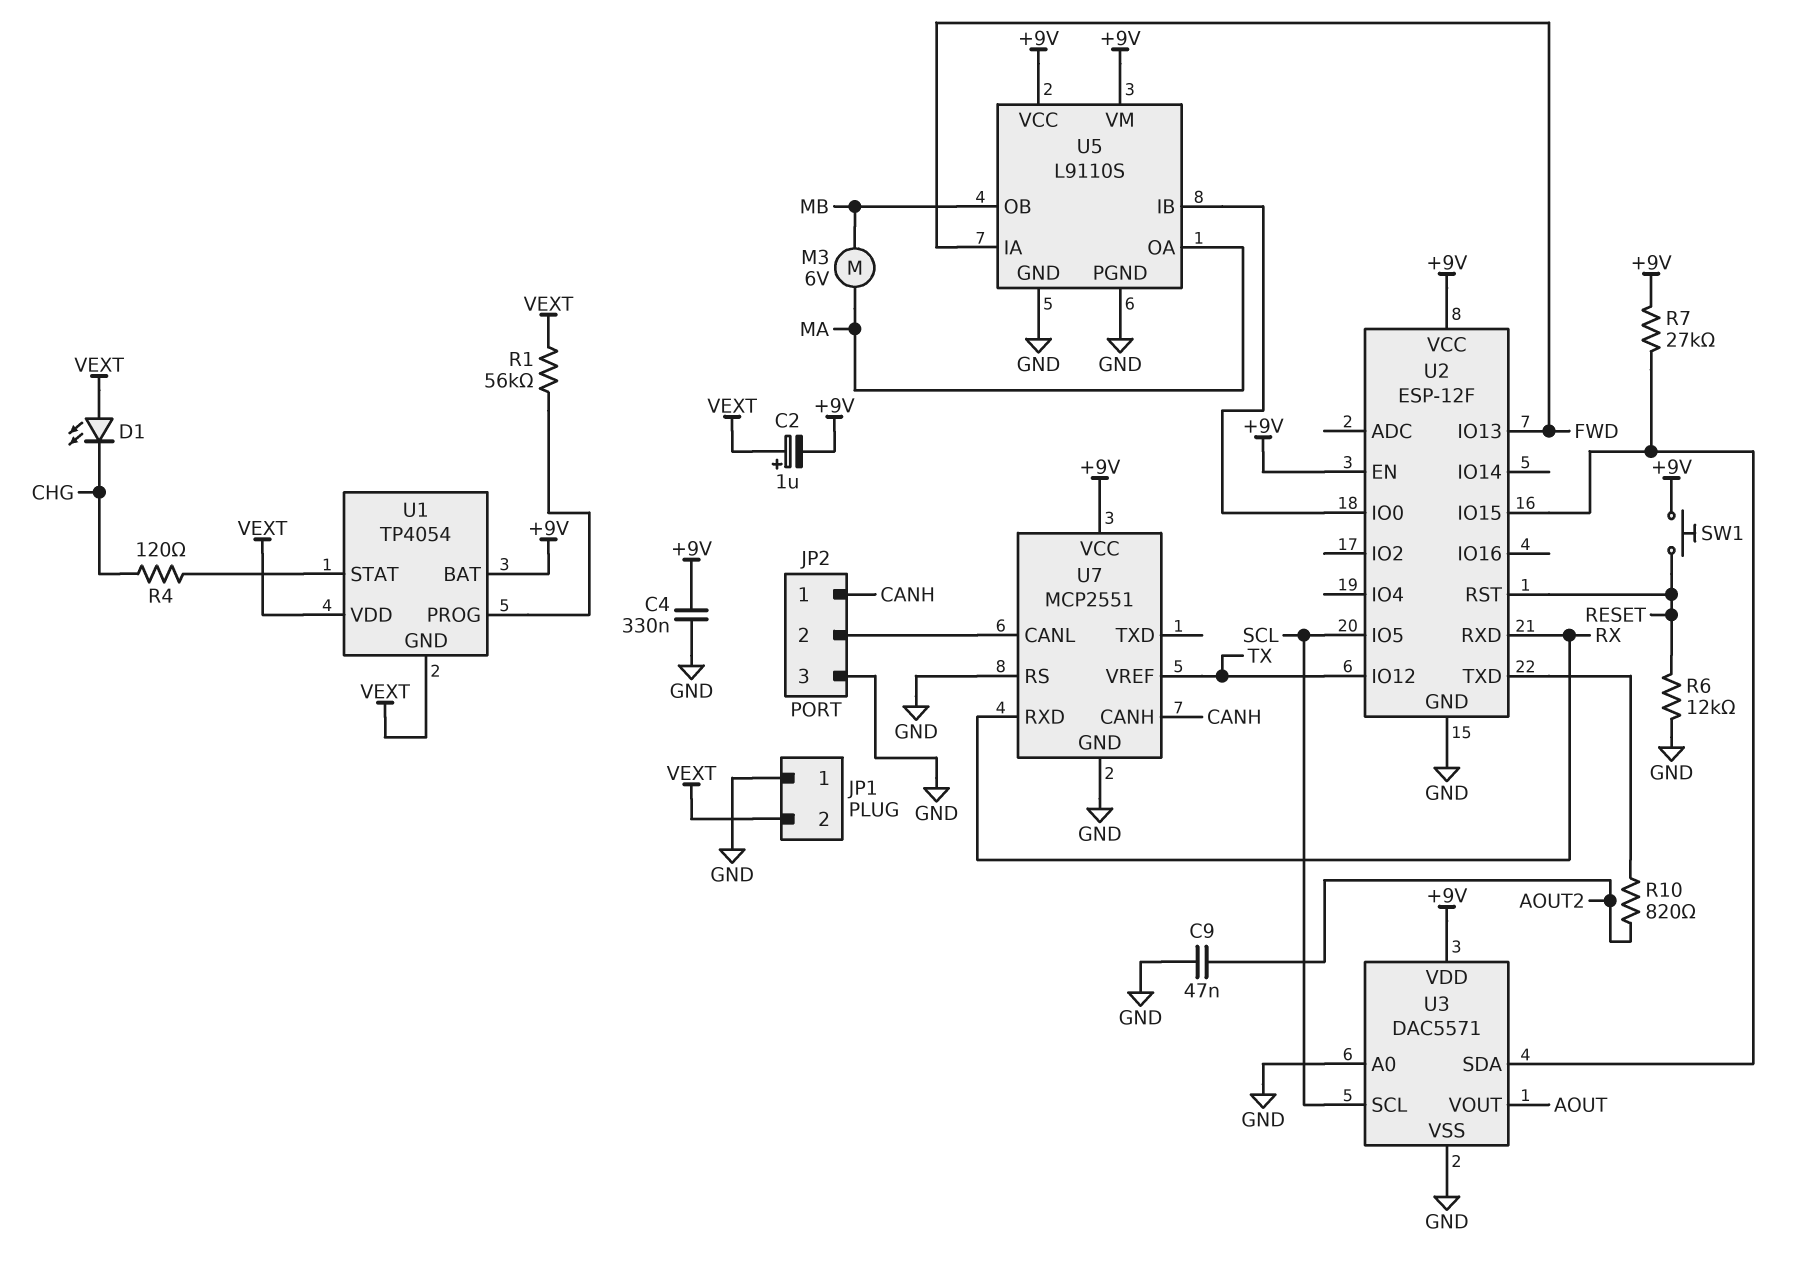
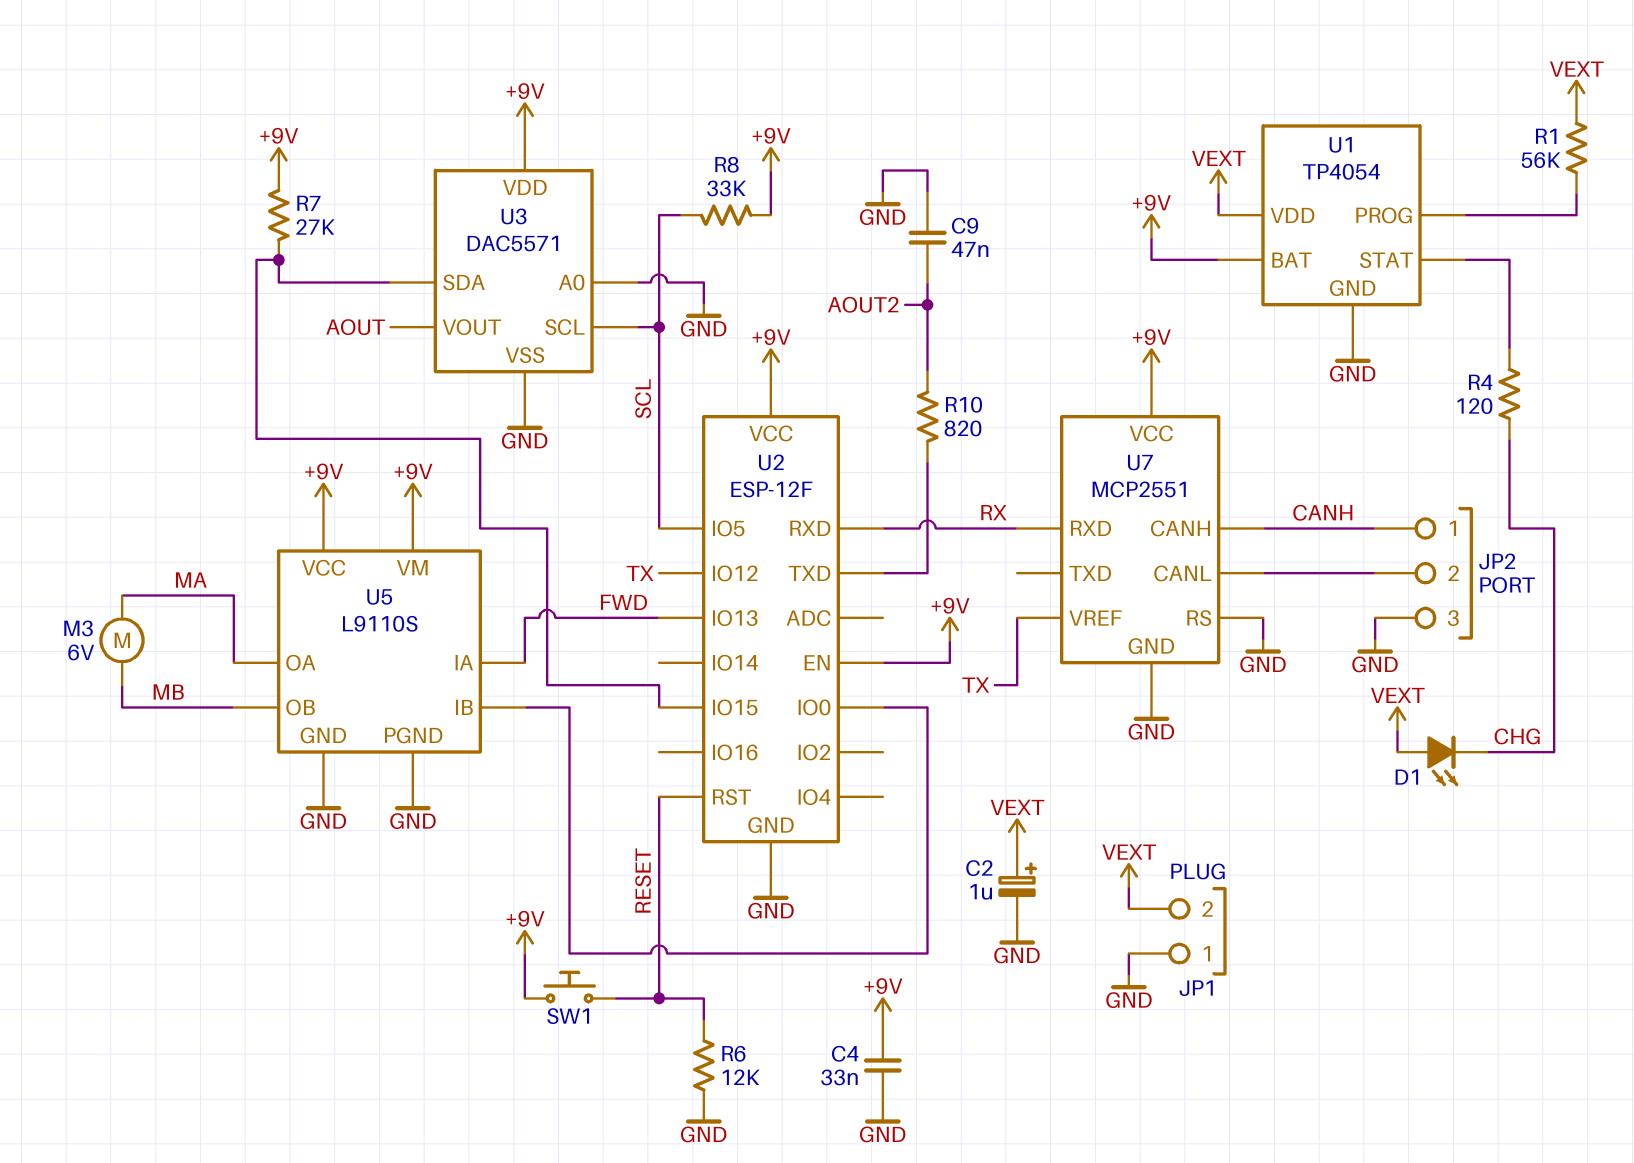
C2: 1uF (plus VEXT, minus +9V) -> 1uF (plus VEXT, minus GND)
C4: 330nF (+9V, GND) -> 33nF (+9V, GND)
R8: none -> 33k (+9V, SCL)
U1 pin GND: VEXT -> GND

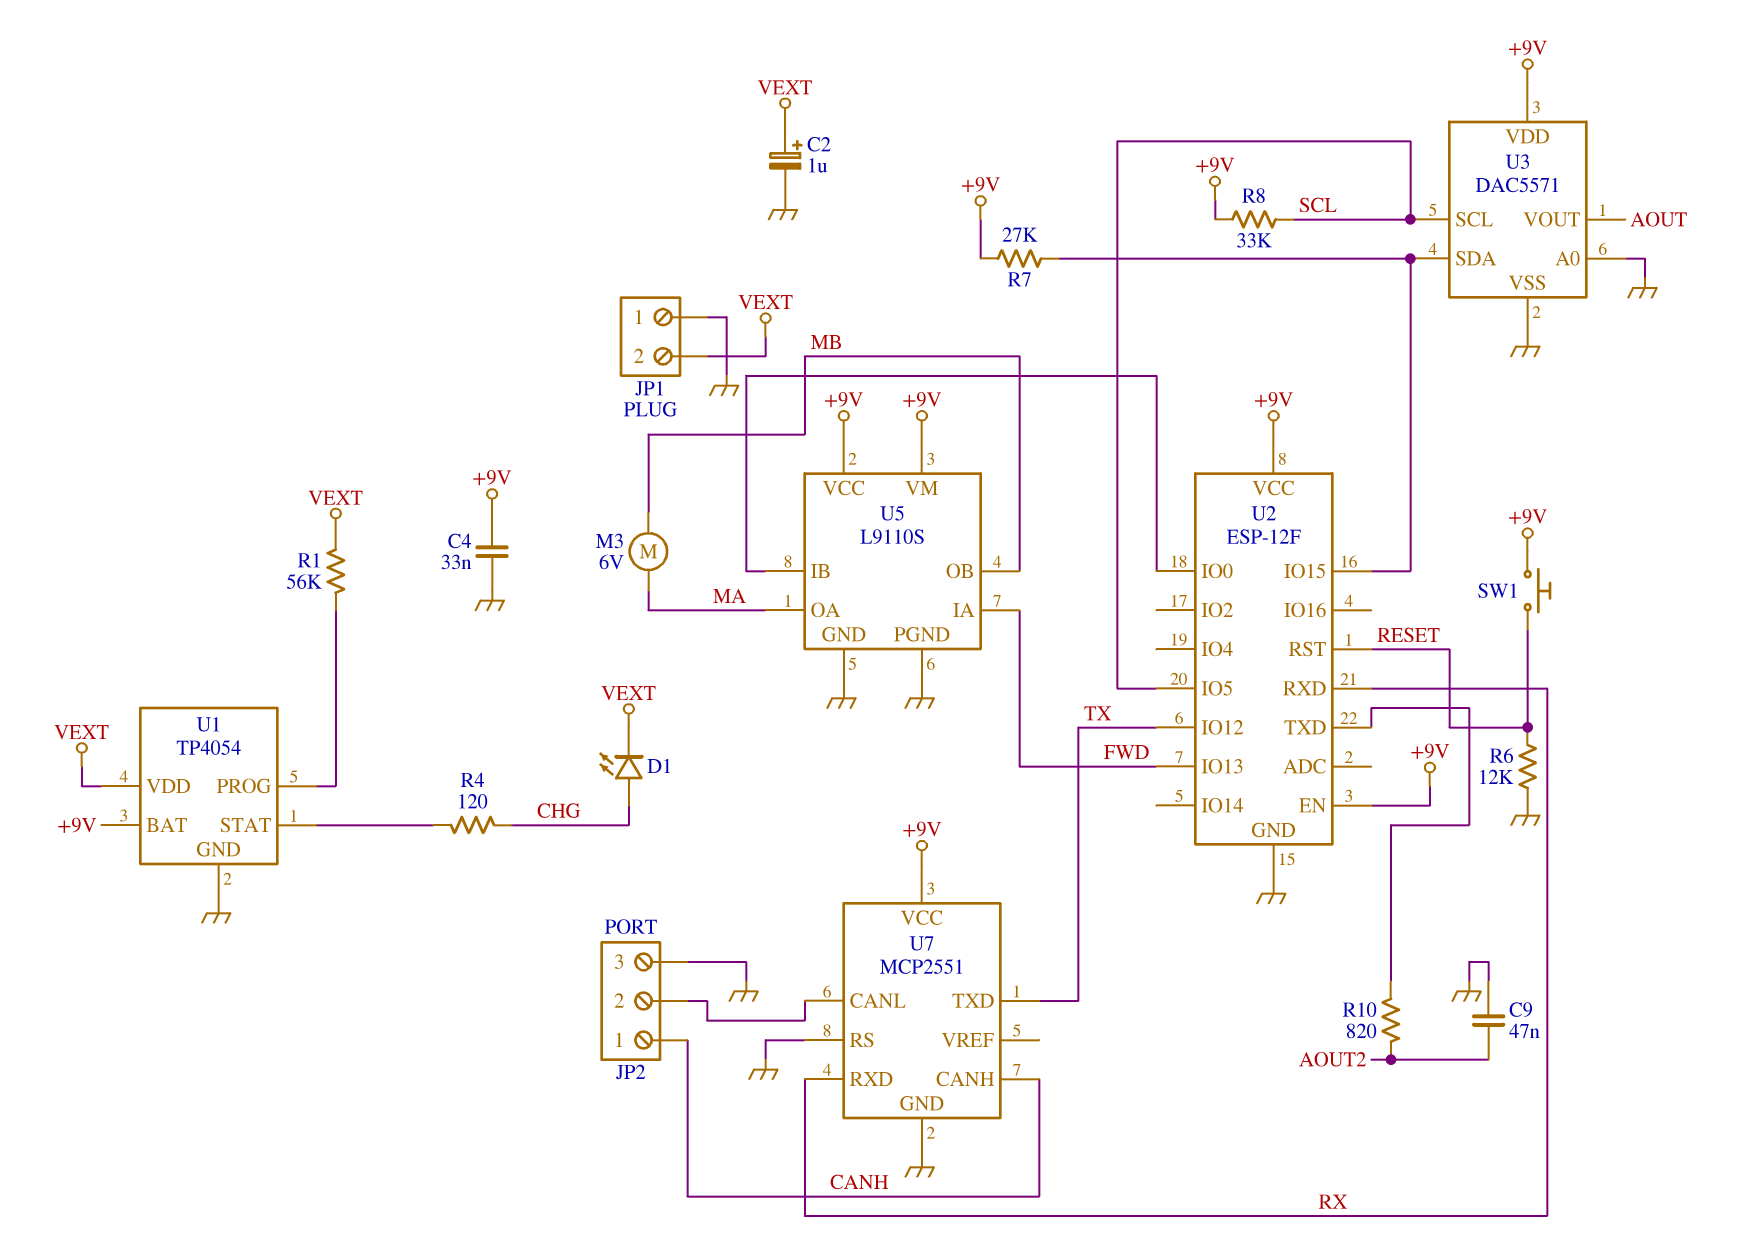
D1: LED (A VEXT, K CHG) -> LED (A CHG, K VEXT)
U7 pin TXD: none -> TX
U7 pin VREF: TX -> none

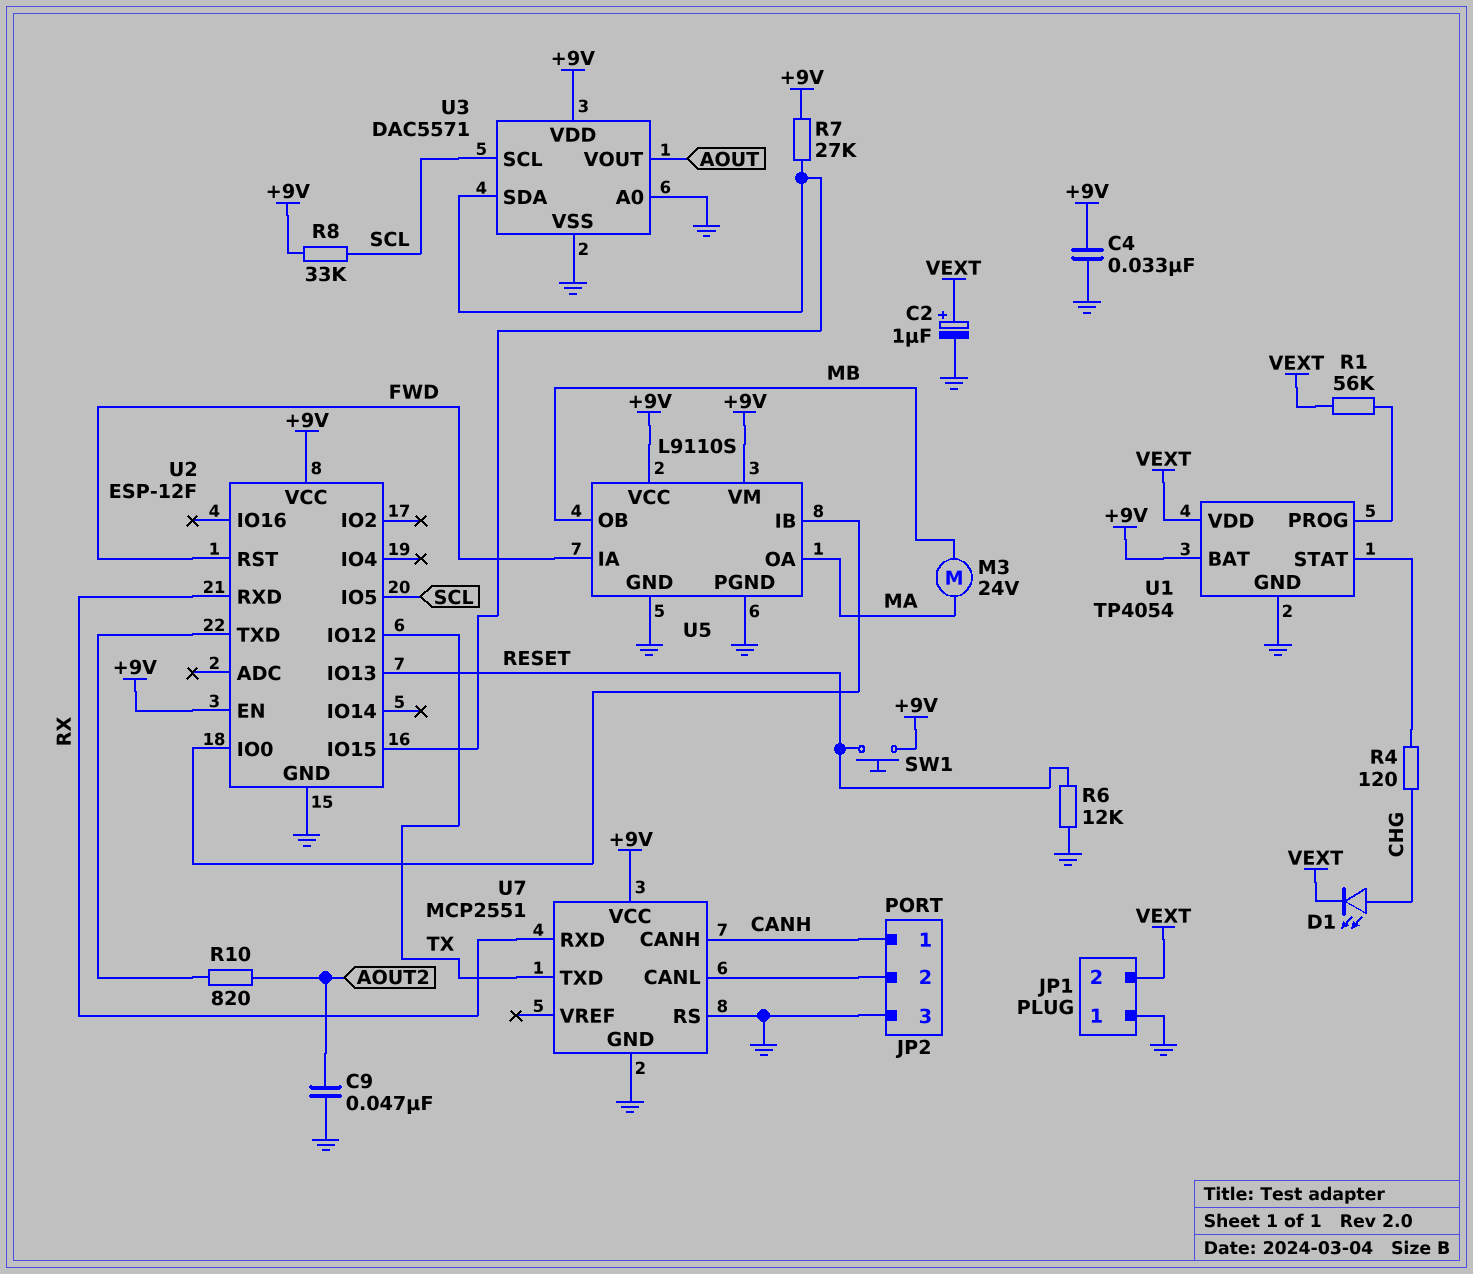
M3: motor 6V (MA, MB) -> motor 24V (MA, MB)
U2 pin IO13: FWD -> RESET
U2 pin RST: RESET -> FWD

